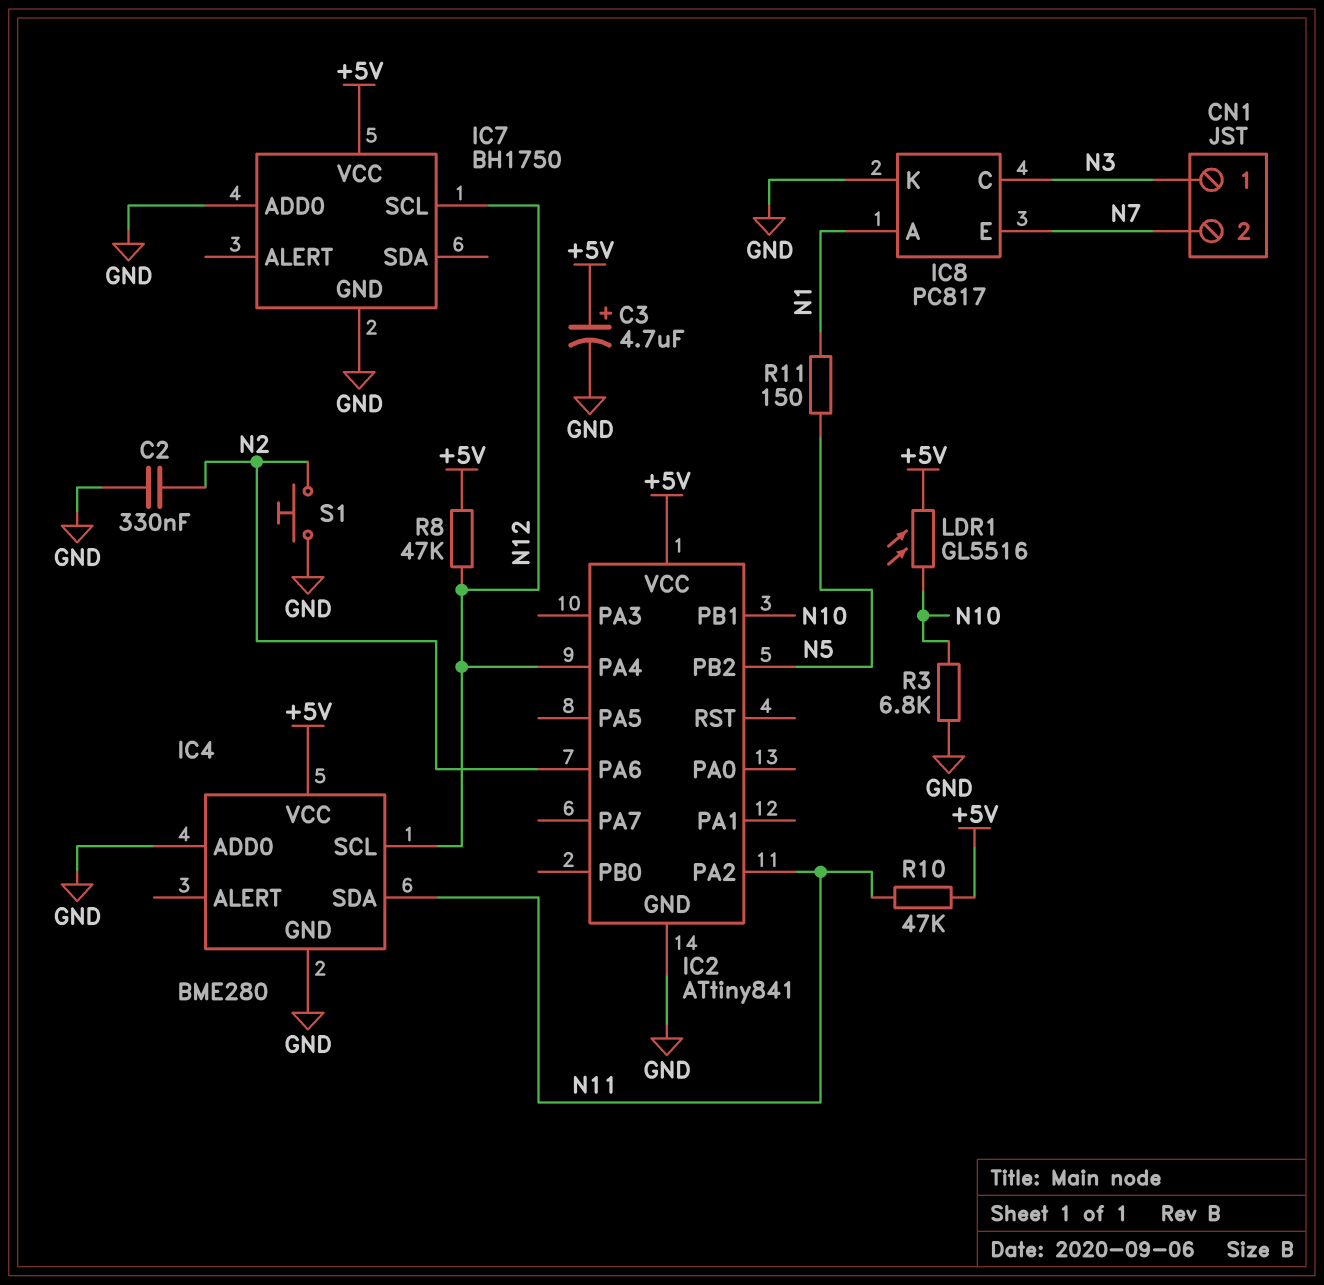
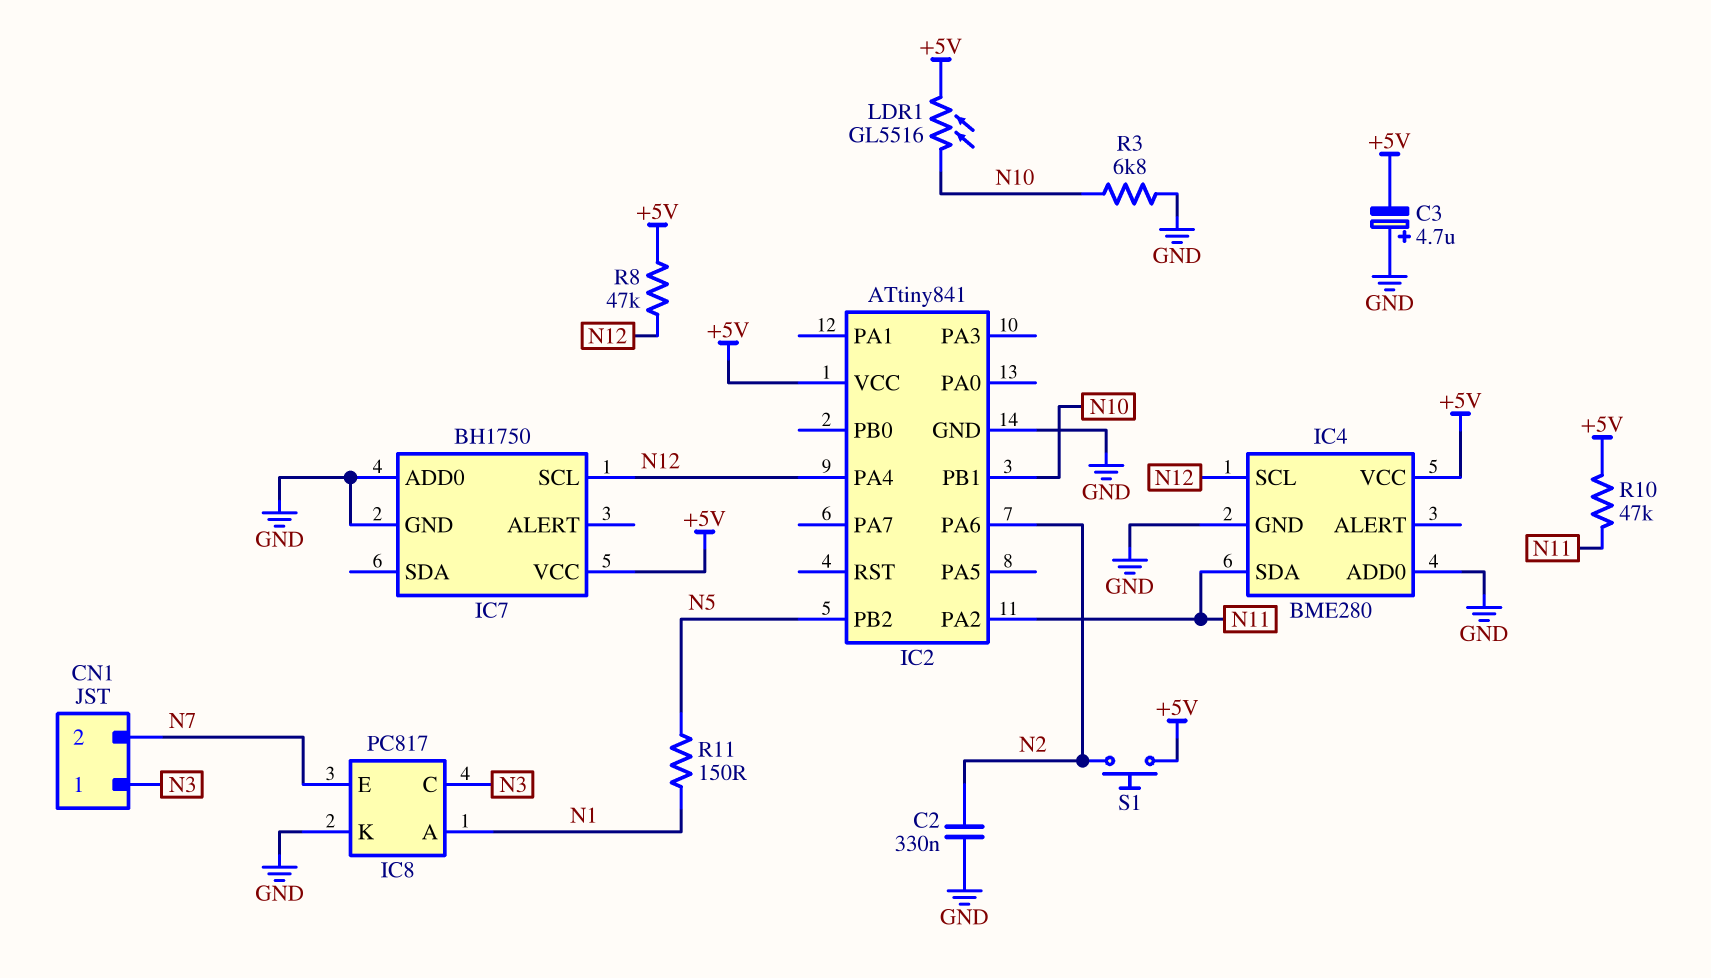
C3: 4.7uF (plus +5V, minus GND) -> 4.7uF (plus GND, minus +5V)
S1: button (GND, N2) -> button (+5V, N2)

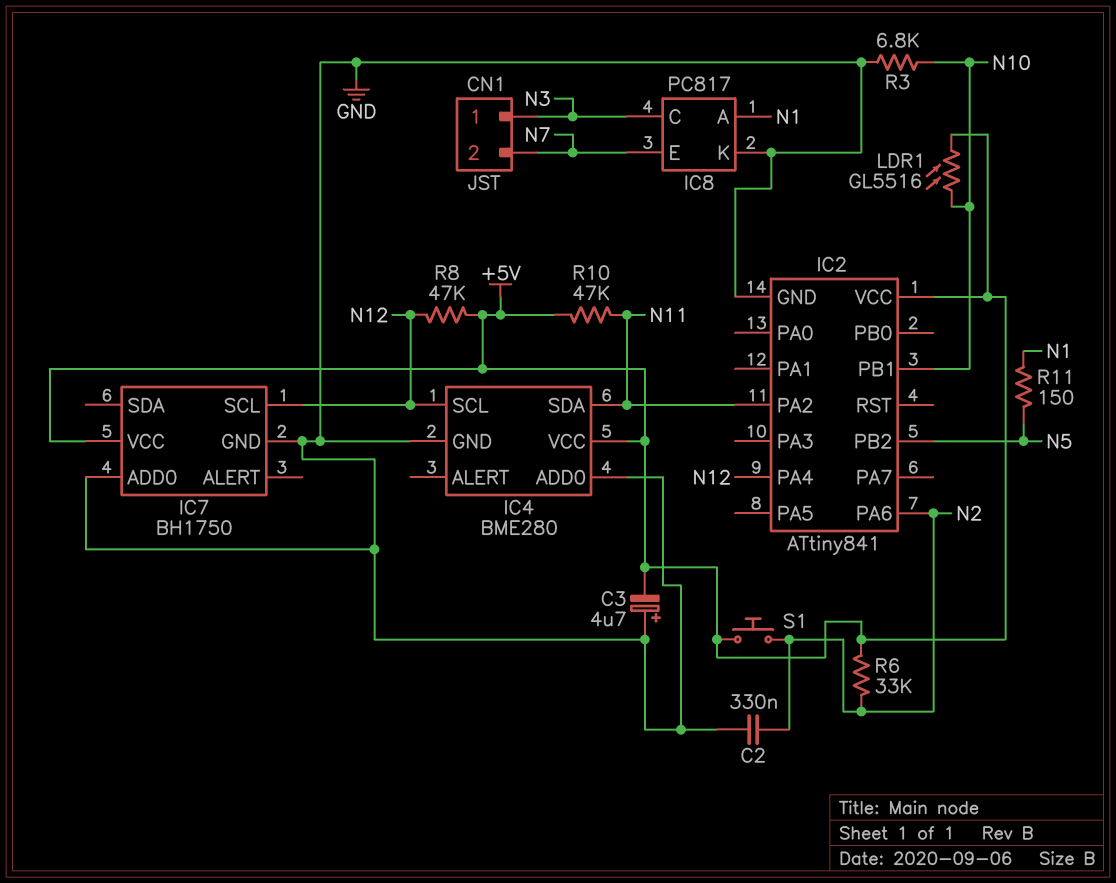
R6: none -> 33k (+5V, N2)

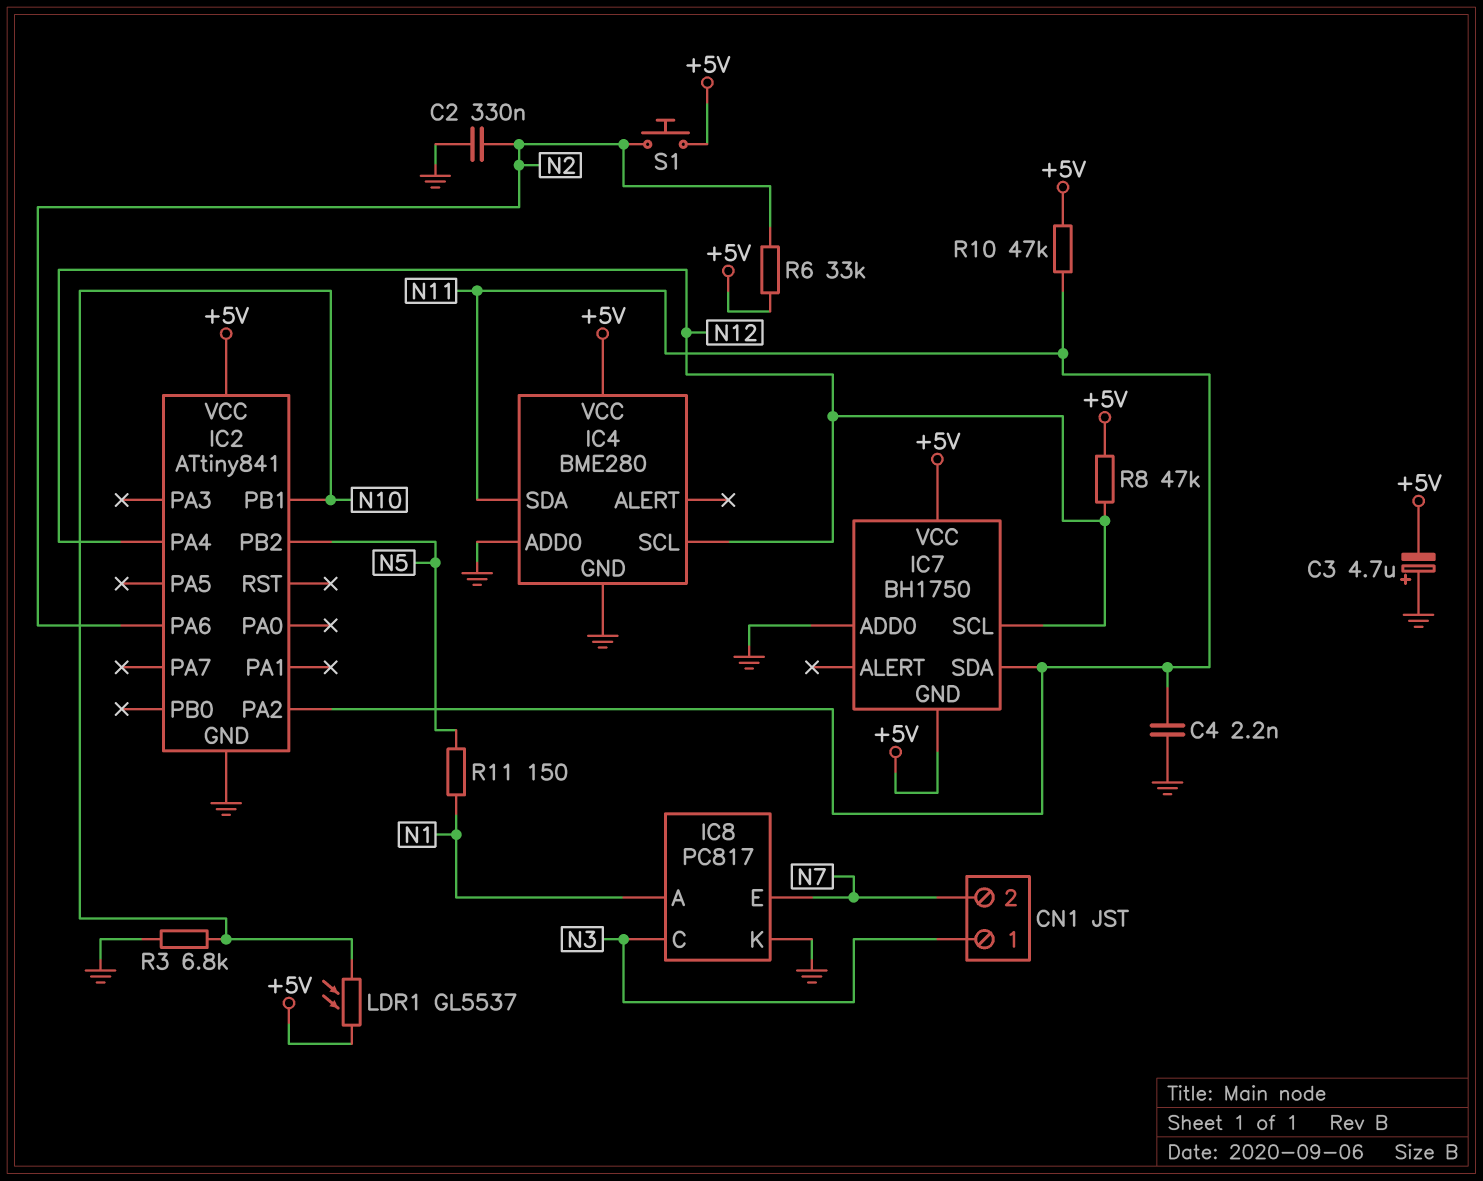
C4: none -> 2.2nF (GND, N11)
IC7 pin GND: GND -> +5V
IC7 pin SDA: none -> N11
LDR1: GL5516 (+5V, N10) -> GL5537 (+5V, N10)

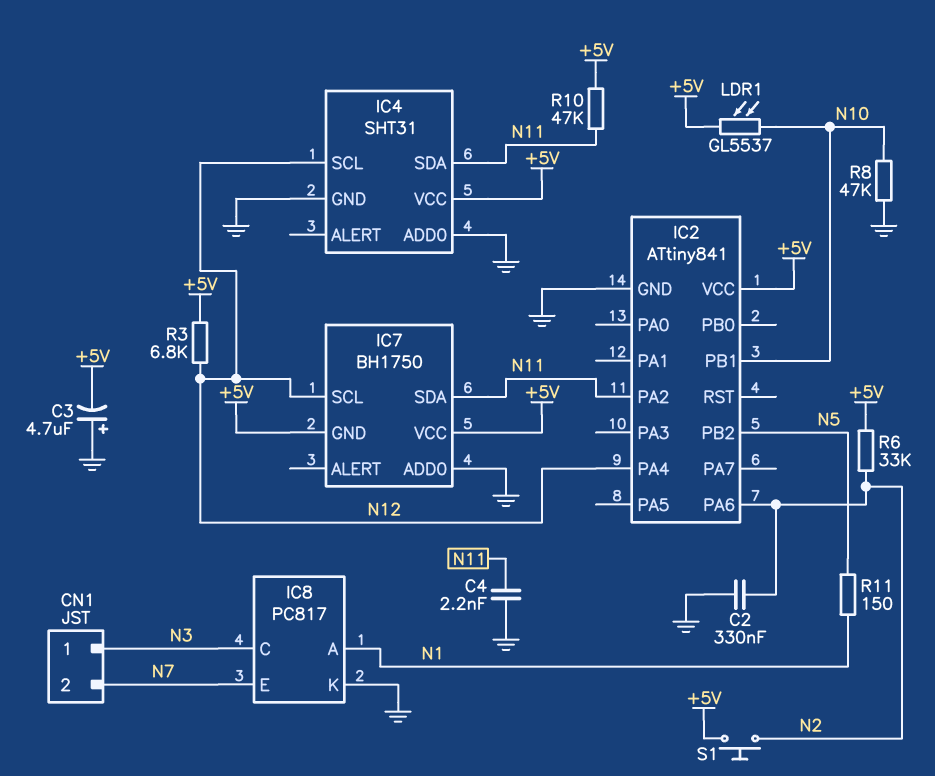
IC4: BME280 -> SHT31
R3: 6.8k (GND, N10) -> 6.8k (+5V, N12)
R8: 47k (+5V, N12) -> 47k (GND, N10)

